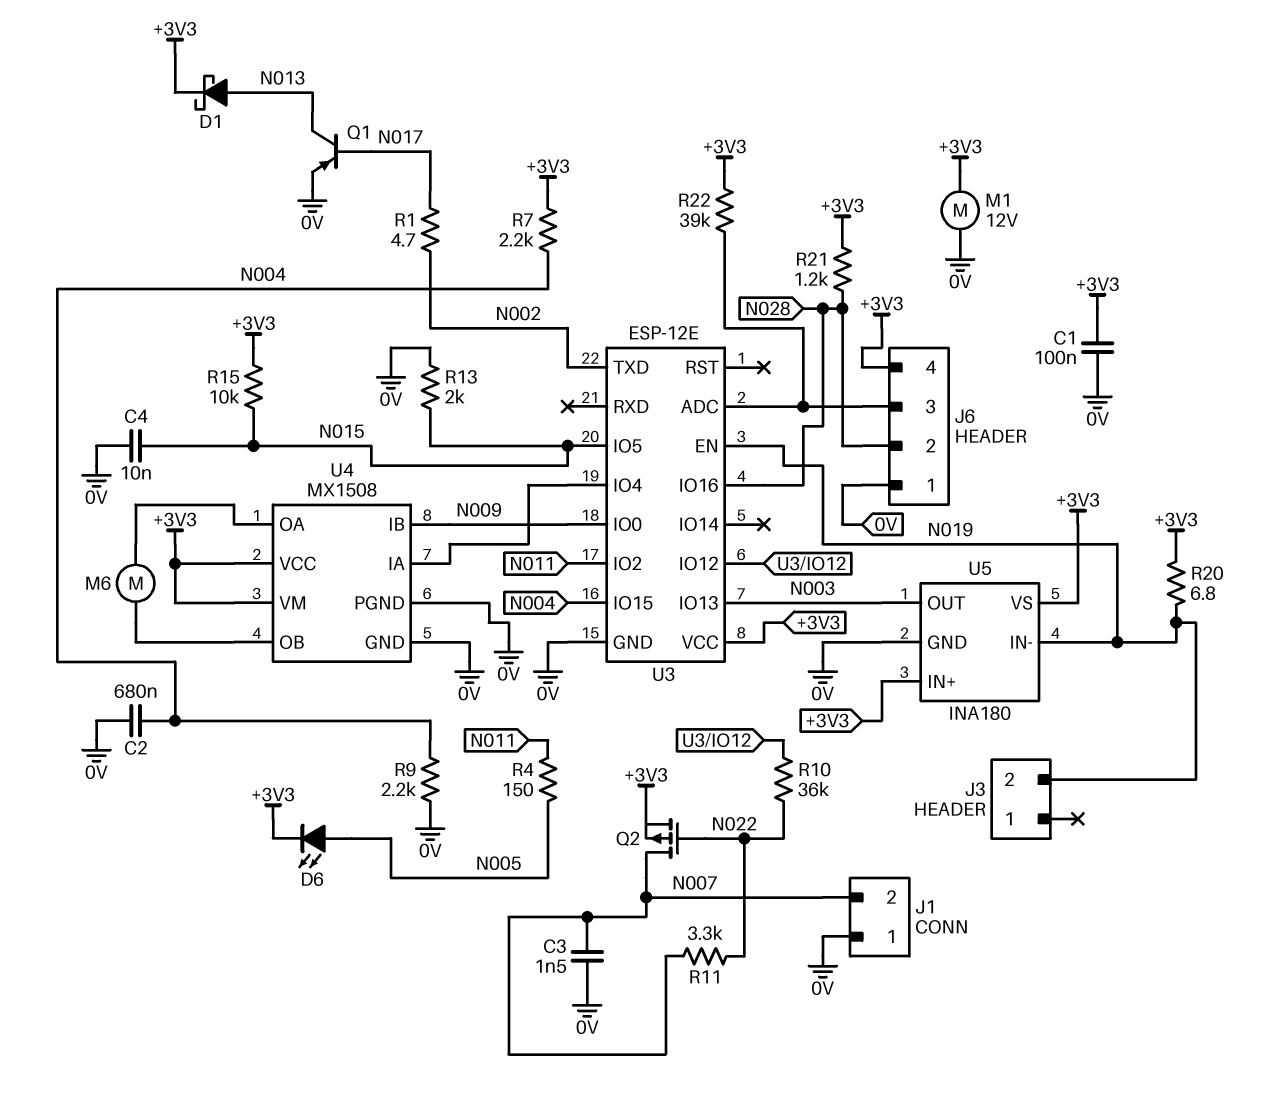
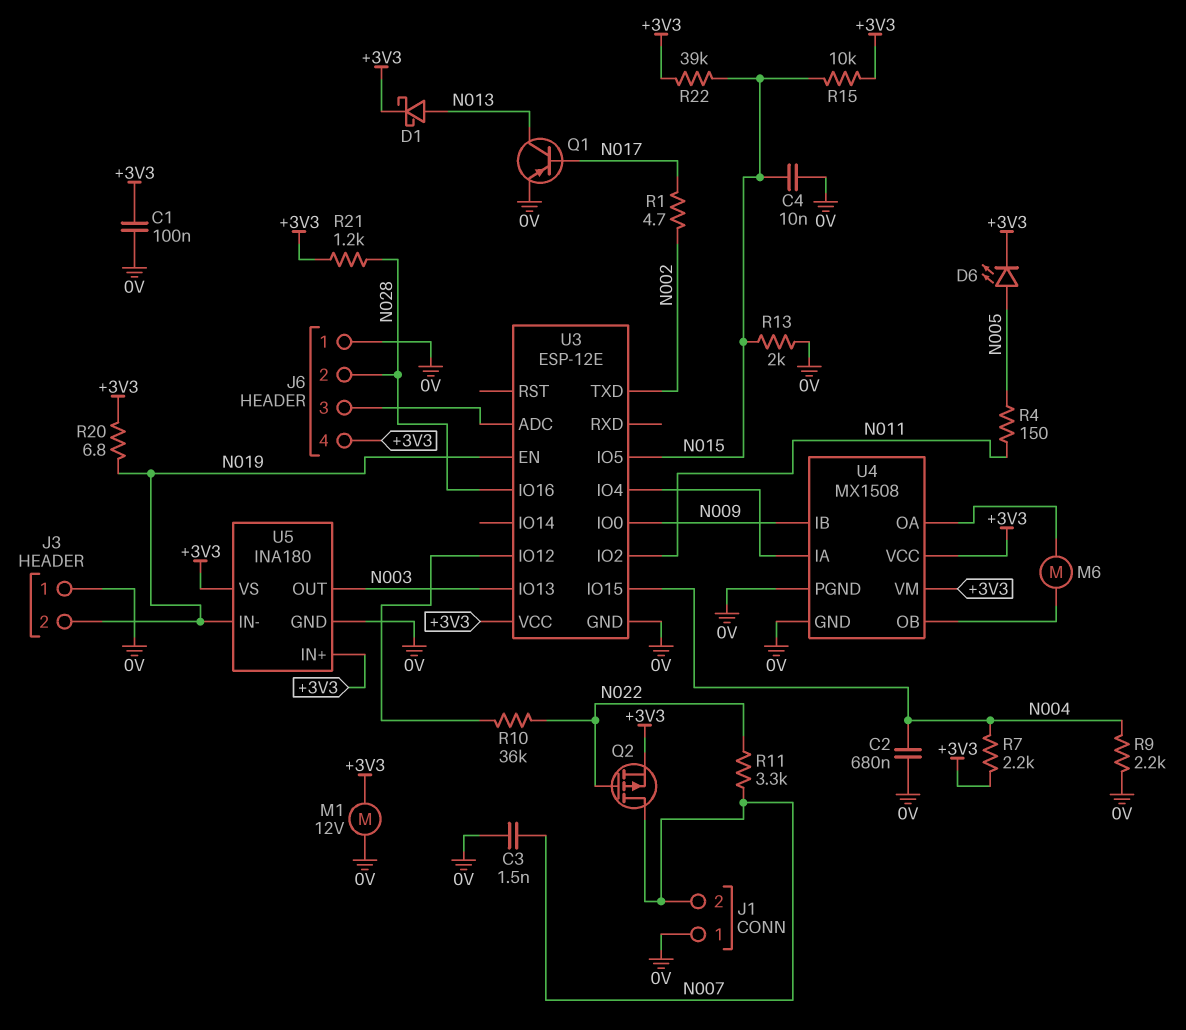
J3 pin 1: none -> 0V
R22: 39k (+3V3, J6/3) -> 39k (+3V3, N015)

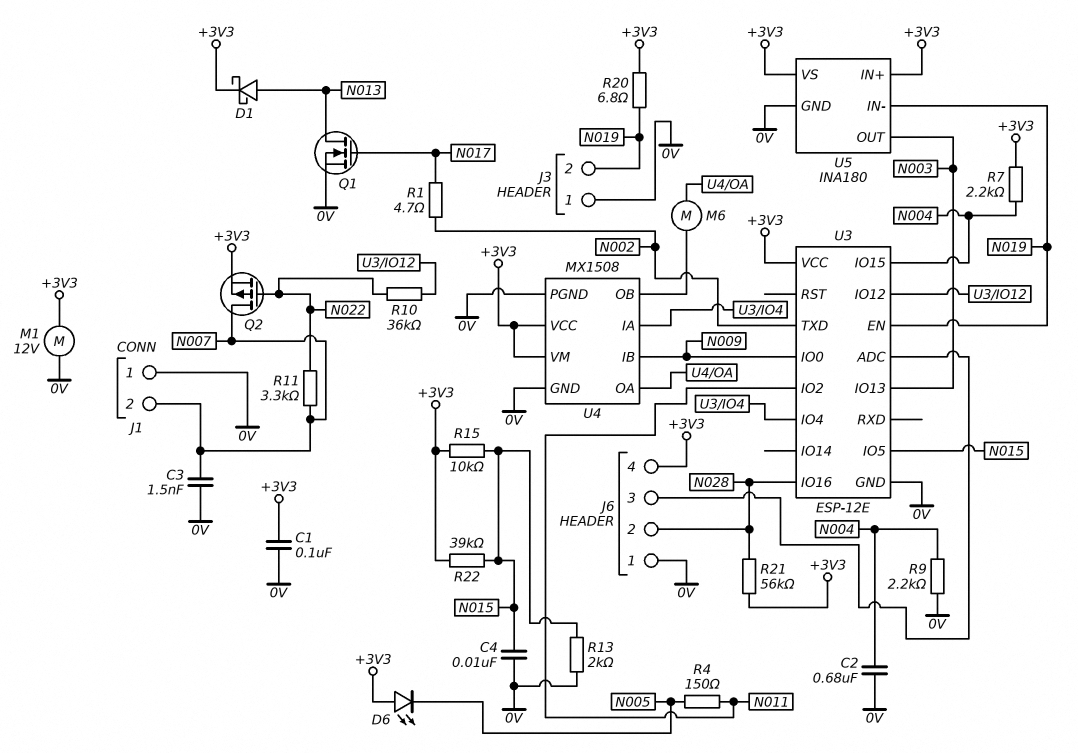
D6: LED (A N005, K +3V3) -> LED (A +3V3, K N005)
Q1: PNP (B N017, C N013, E 0V) -> NMOS (G N017, D N013, S 0V)
R21: 1.2k (+3V3, N028) -> 56k (+3V3, N028)

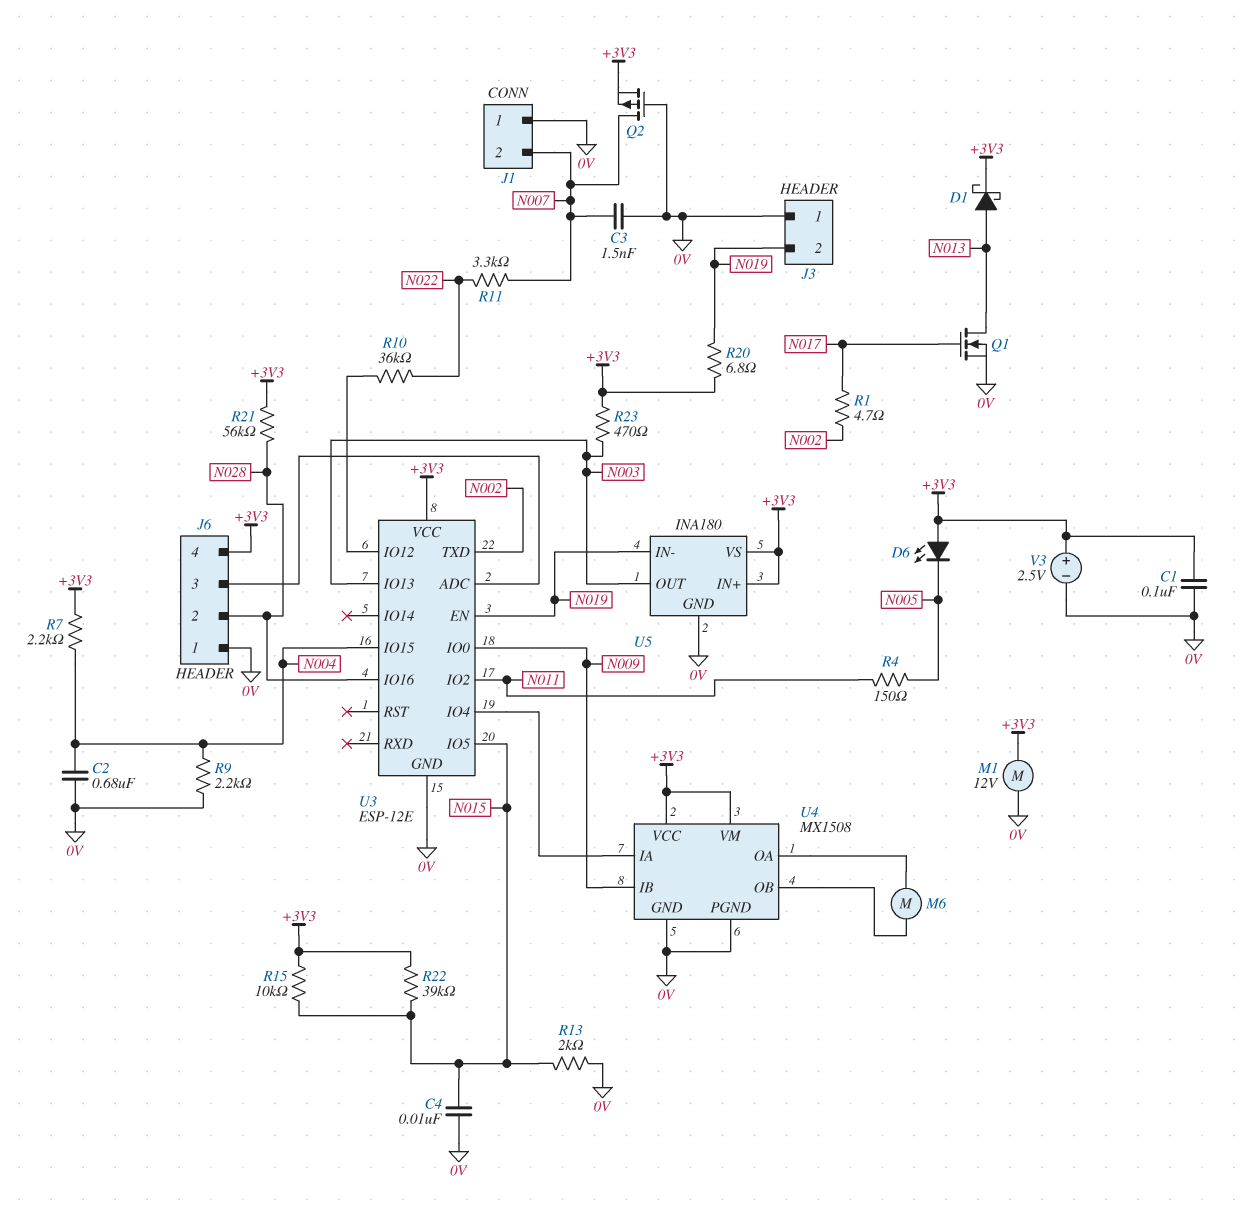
Q2: PMOS (G N022, D N007, S +3V3) -> PMOS (G 0V, D N007, S +3V3)
R23: none -> 470 (+3V3, N003)
V3: none -> 2.5V (plus +3V3, minus 0V)

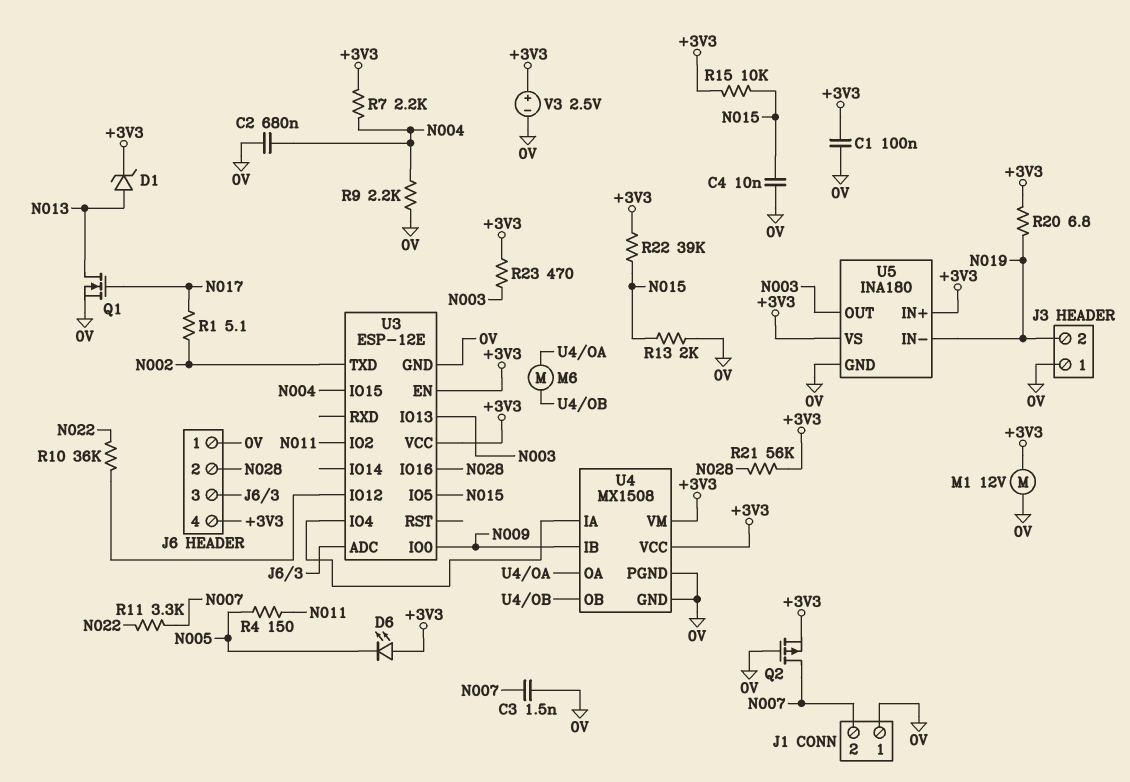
D1: schottky (A N013, K +3V3) -> zener (A N013, K +3V3)
R1: 4.7 (N002, N017) -> 5.1 (N002, N017)
U3 pin EN: N019 -> +3V3

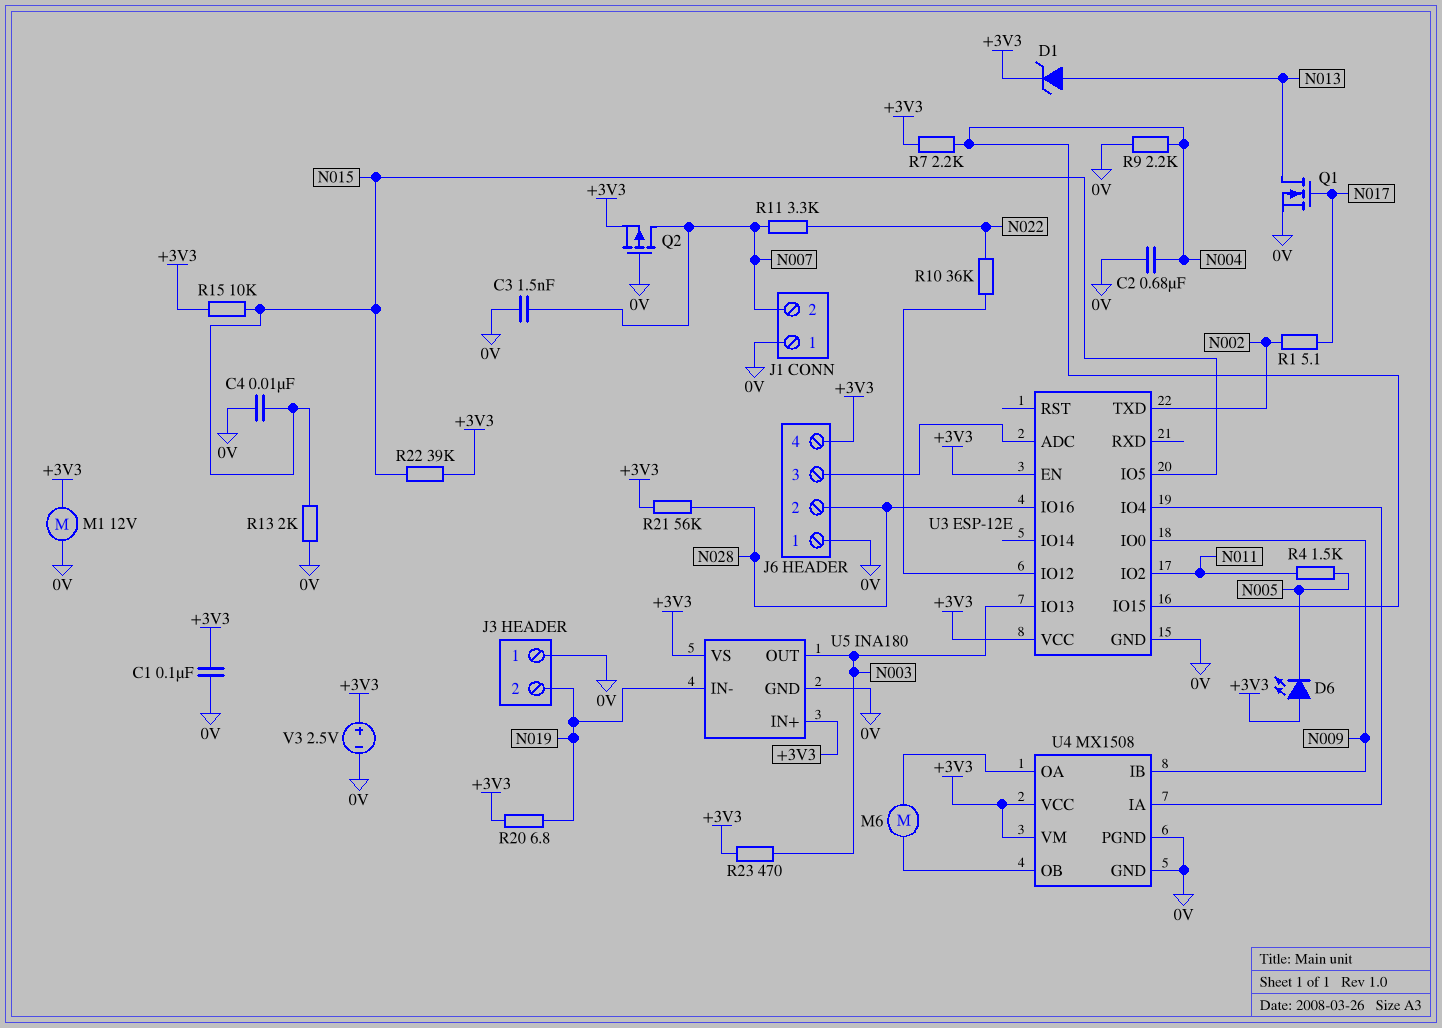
R4: 150 (N005, N011) -> 1.5k (N005, N011)

